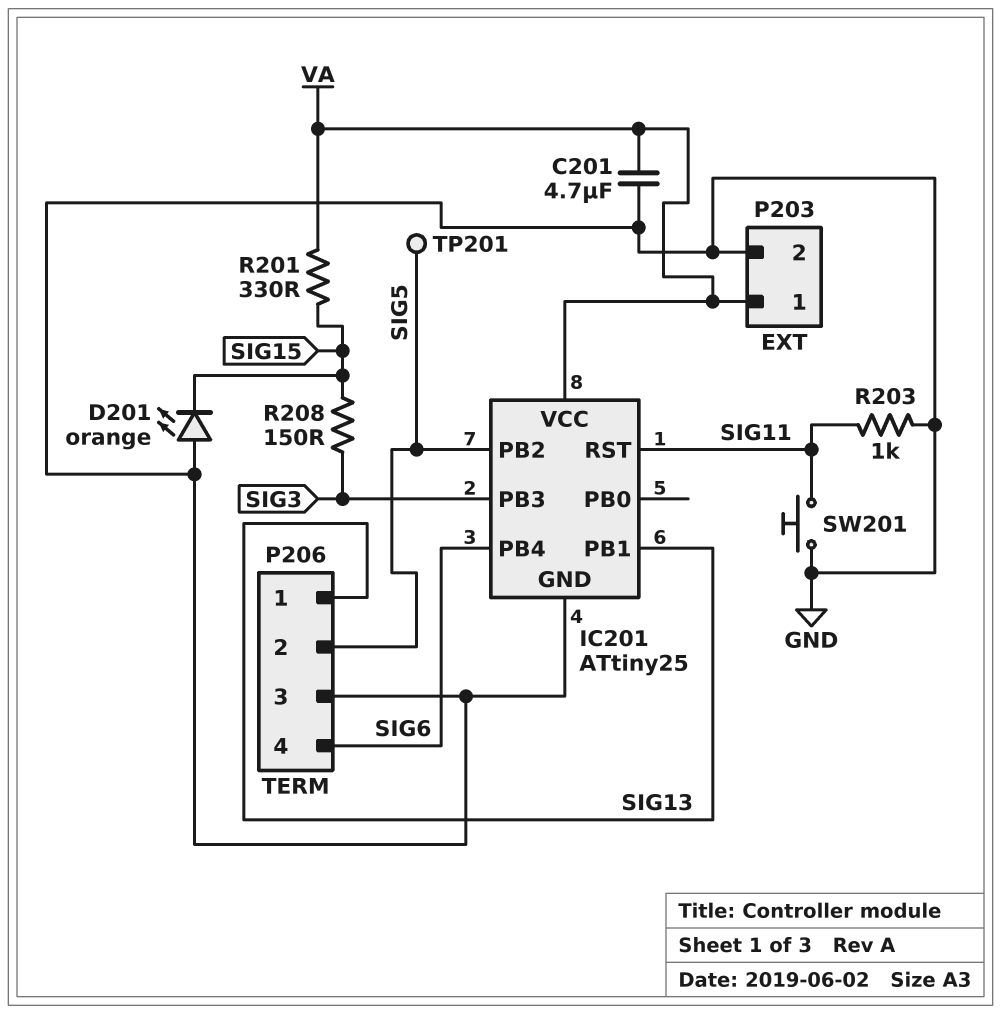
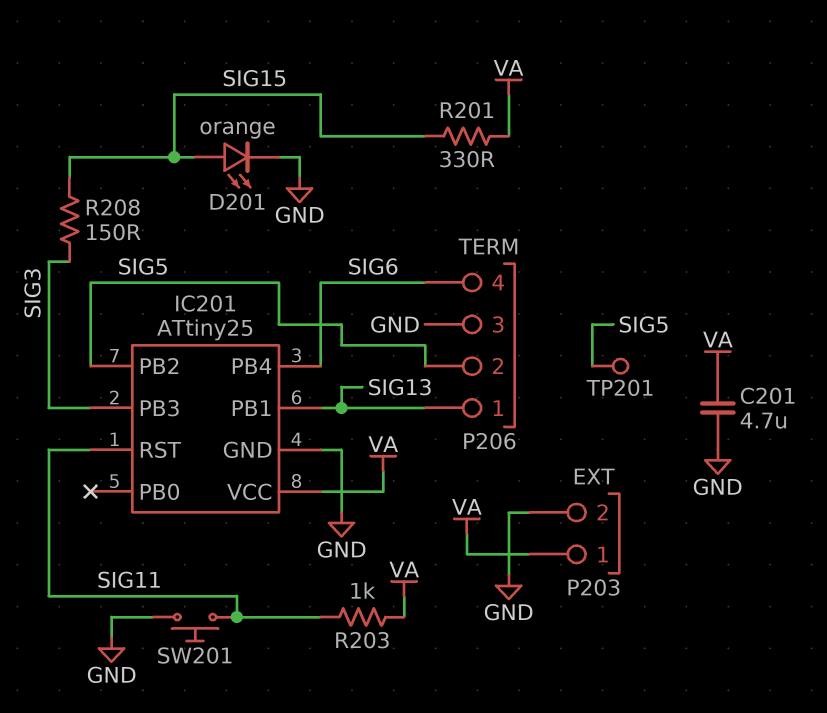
D201: LED orange (A GND, K SIG15) -> LED orange (A SIG15, K GND)
R203: 1k (GND, SIG11) -> 1k (SIG11, VA)

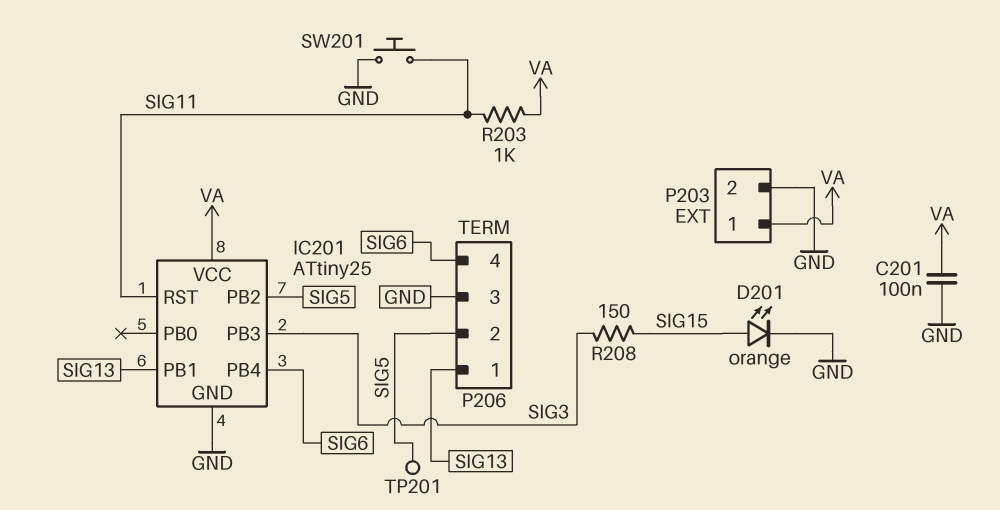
C201: 4.7uF (GND, VA) -> 100nF (GND, VA)
R201: 330 (SIG15, VA) -> none

